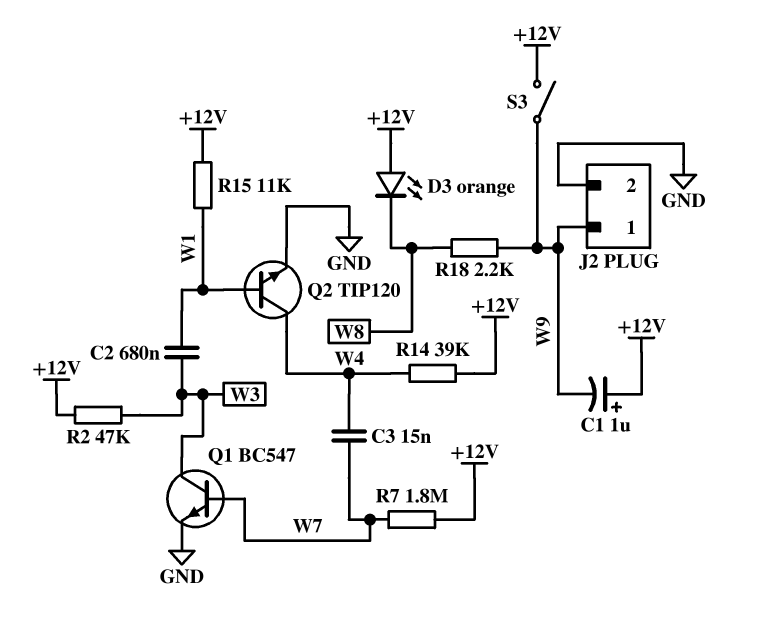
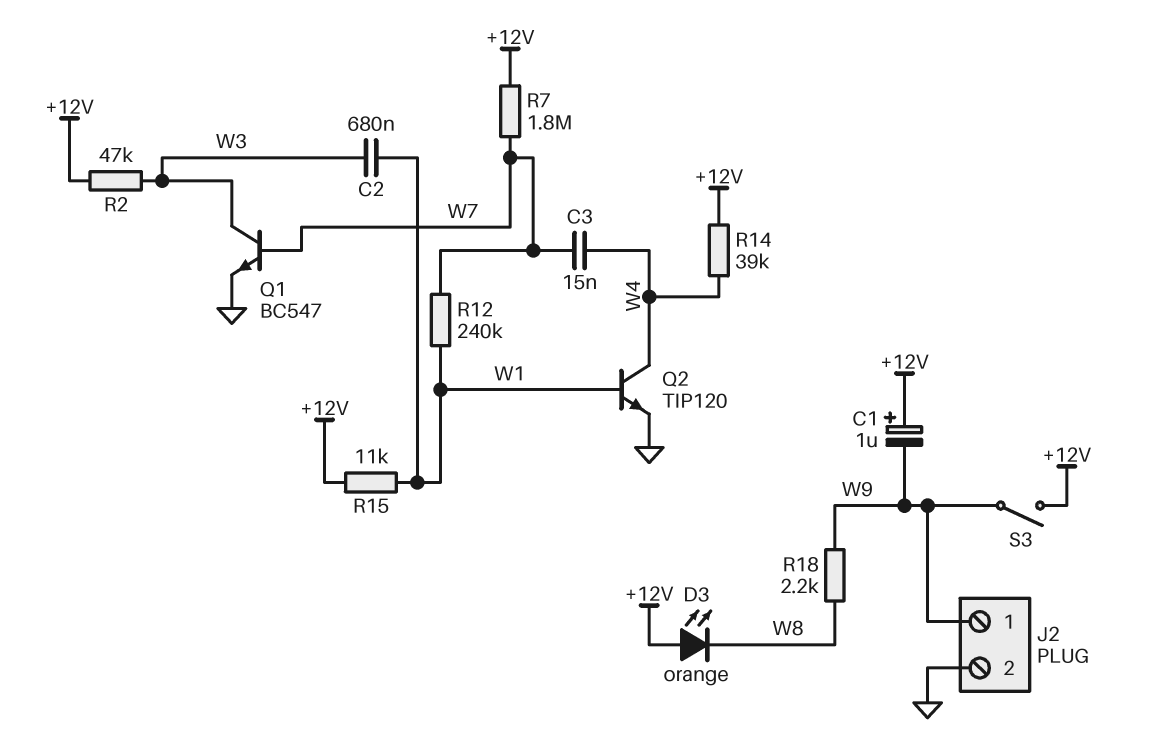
R12: none -> 240k (W1, W7)

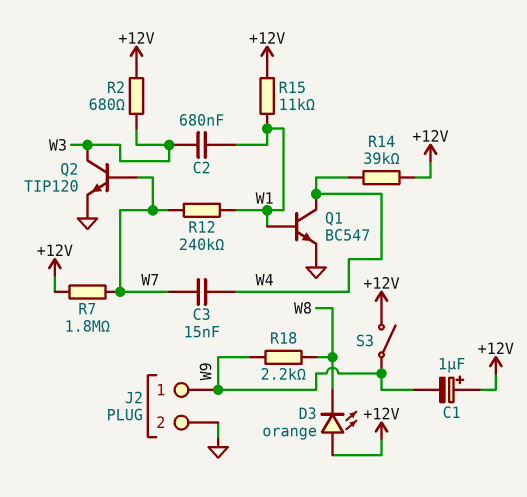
Q1: NPN BC547 (B W7, C W3, E GND) -> NPN BC547 (B W1, C W4, E GND)
Q2: NPN TIP120 (B W1, C W4, E GND) -> NPN TIP120 (B W7, C W3, E GND)
R2: 47k (+12V, W3) -> 680 (+12V, W3)

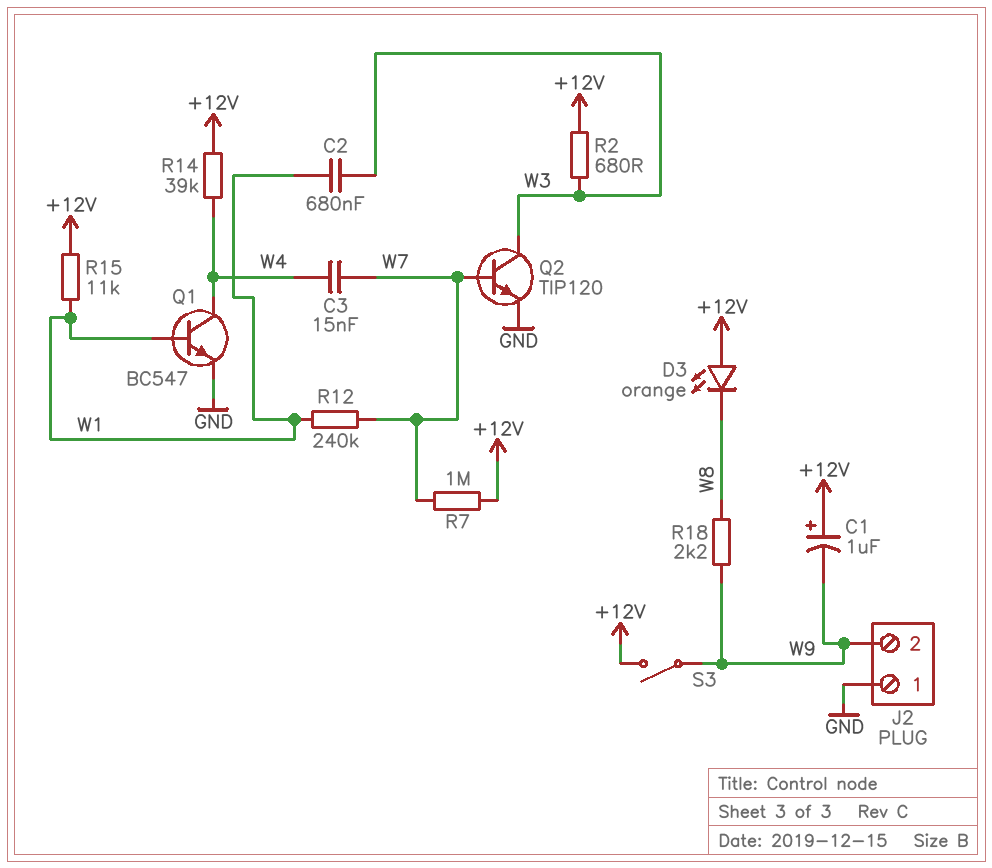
J2 pin 1: W9 -> GND
J2 pin 2: GND -> W9
R7: 1.8M (+12V, W7) -> 1M (+12V, W7)

